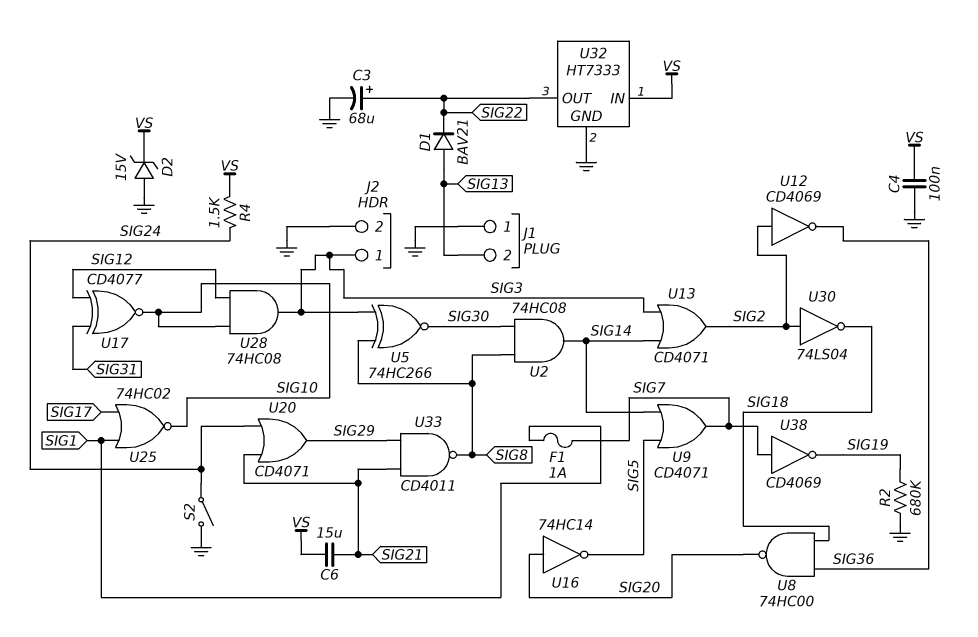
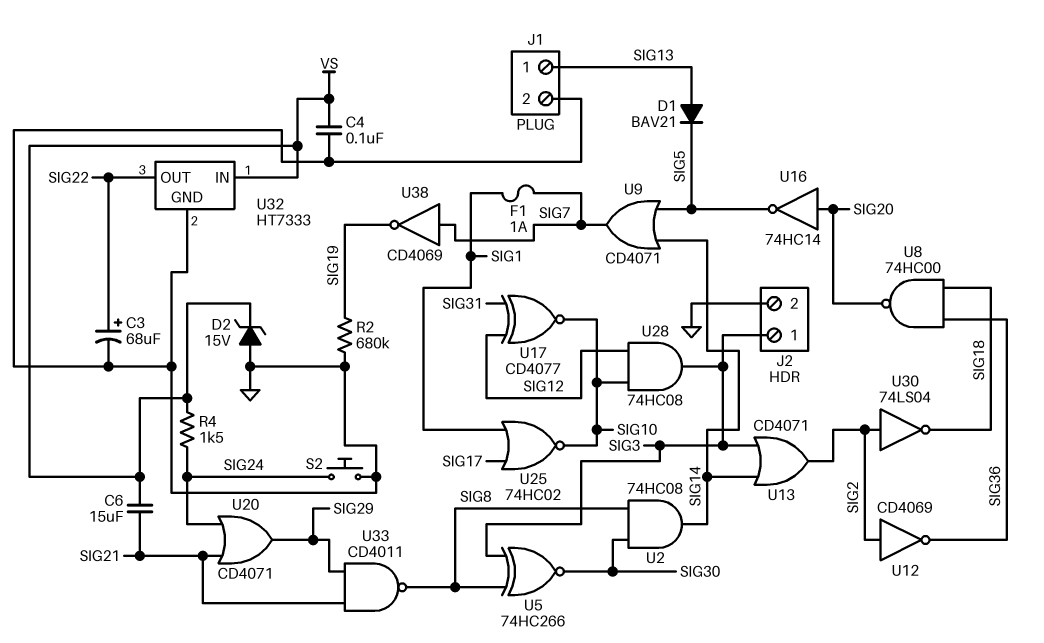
D1: diode BAV21 (A SIG13, K SIG22) -> diode BAV21 (A SIG13, K SIG5)
J1 pin 1: GND -> SIG13
J1 pin 2: SIG13 -> GND
S2: switch (GND, SIG24) -> button (GND, SIG24)

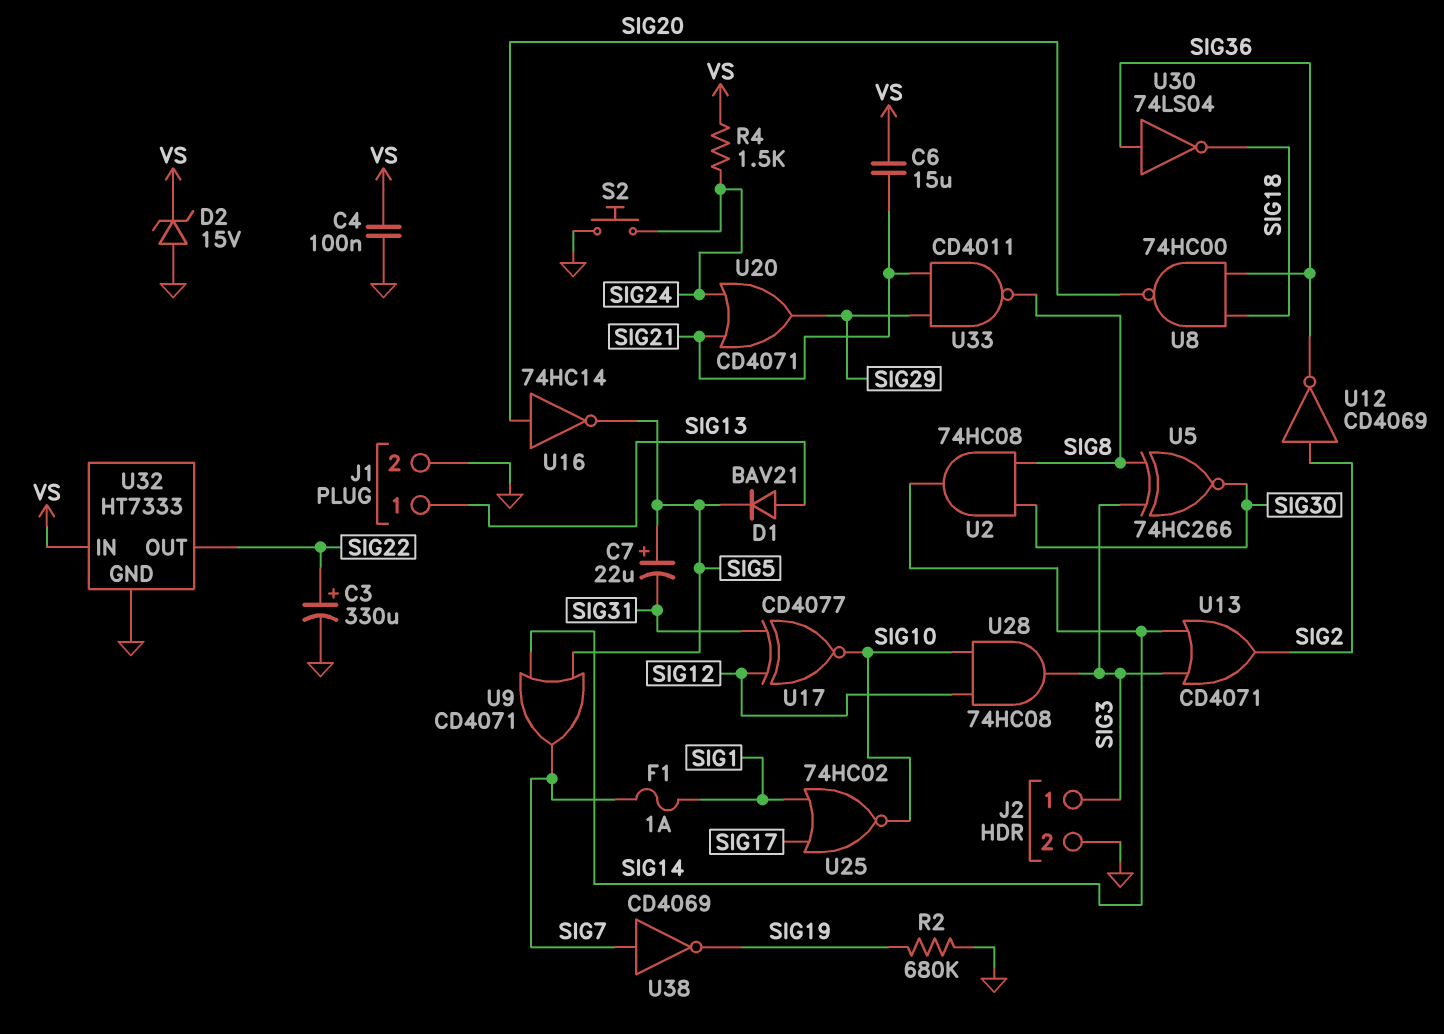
C3: 68uF (plus SIG22, minus GND) -> 330uF (plus SIG22, minus GND)
C7: none -> 22uF (plus SIG5, minus SIG31)
U30: NOT 74LS04 (in SIG2, out SIG18) -> NOT 74LS04 (in SIG36, out SIG18)

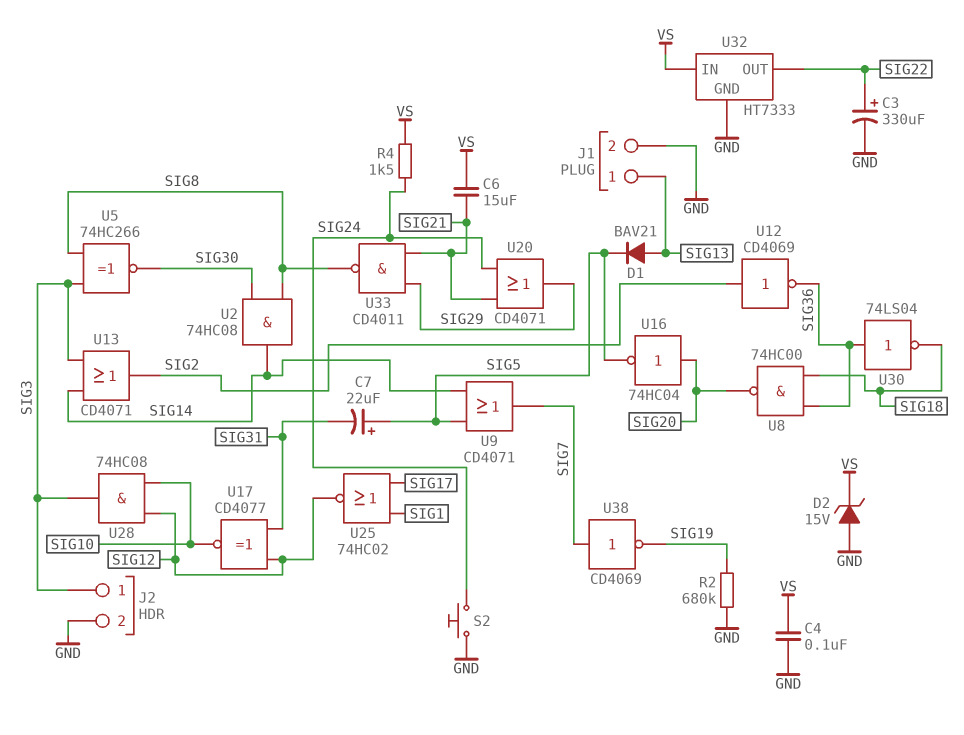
F1: 1A (SIG1, SIG7) -> none
U16: NOT 74HC14 (in SIG20, out SIG5) -> NOT 74HC04 (in SIG20, out SIG5)
U25: NOR 74HC02 (in SIG1, in SIG17, out SIG10) -> NOR 74HC02 (in SIG1, in SIG17, out SIG12)

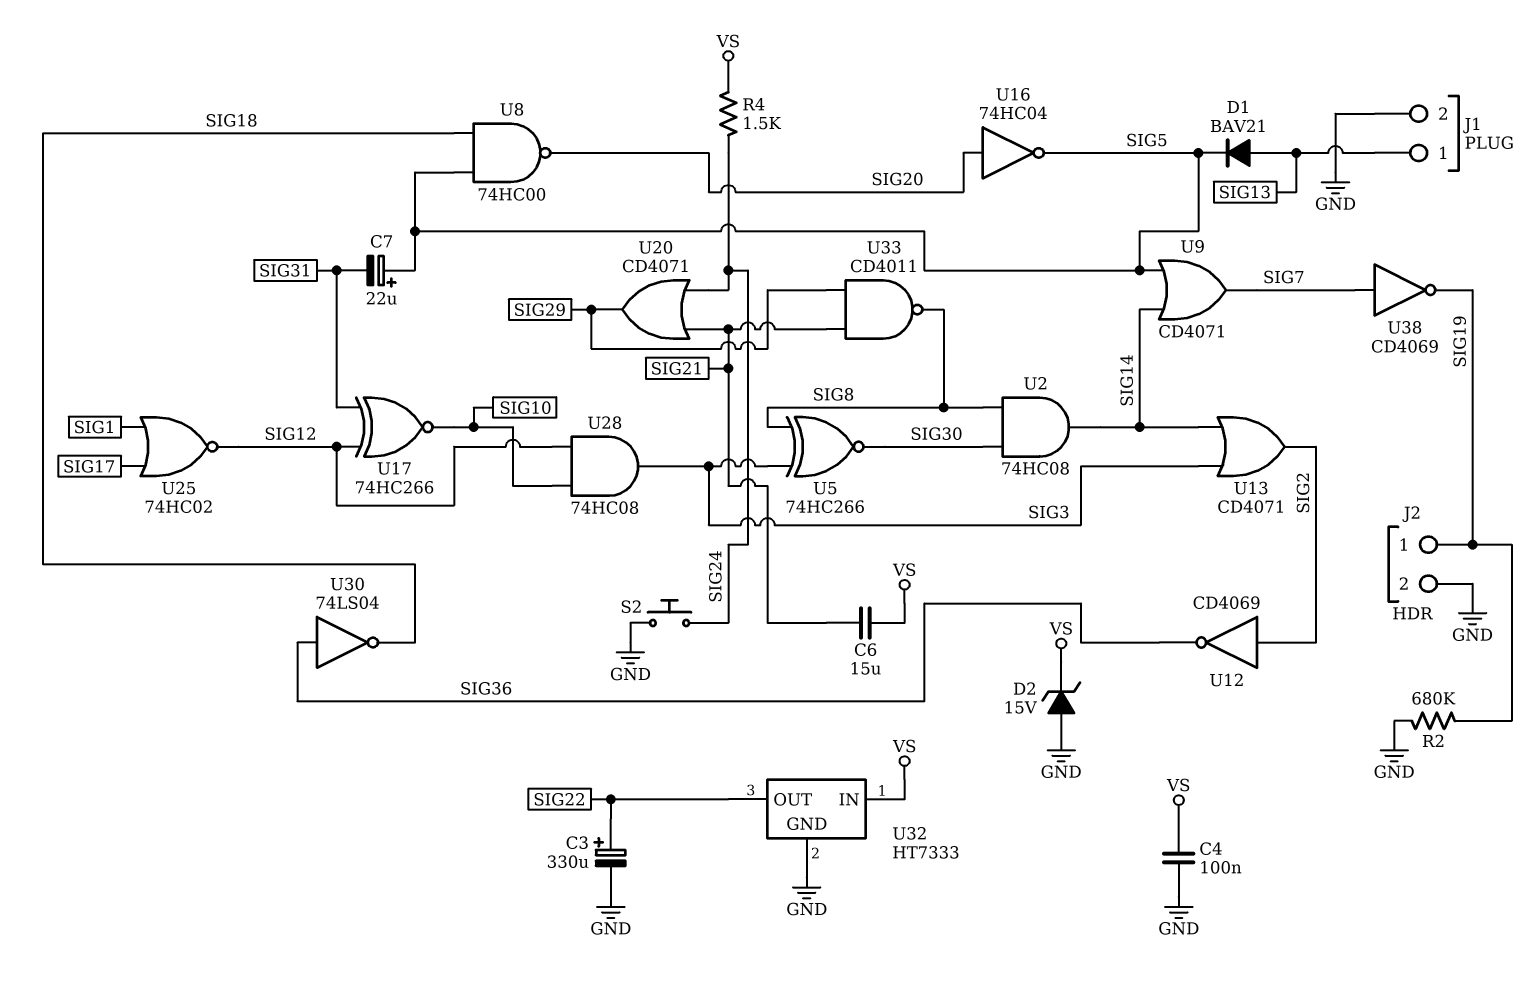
J2 pin 1: SIG3 -> SIG19
U8: NAND 74HC00 (in SIG18, in SIG36, out SIG20) -> NAND 74HC00 (in SIG5, in SIG18, out SIG20)
U17: XNOR CD4077 (in SIG12, in SIG31, out SIG10) -> XNOR 74HC266 (in SIG12, in SIG31, out SIG10)

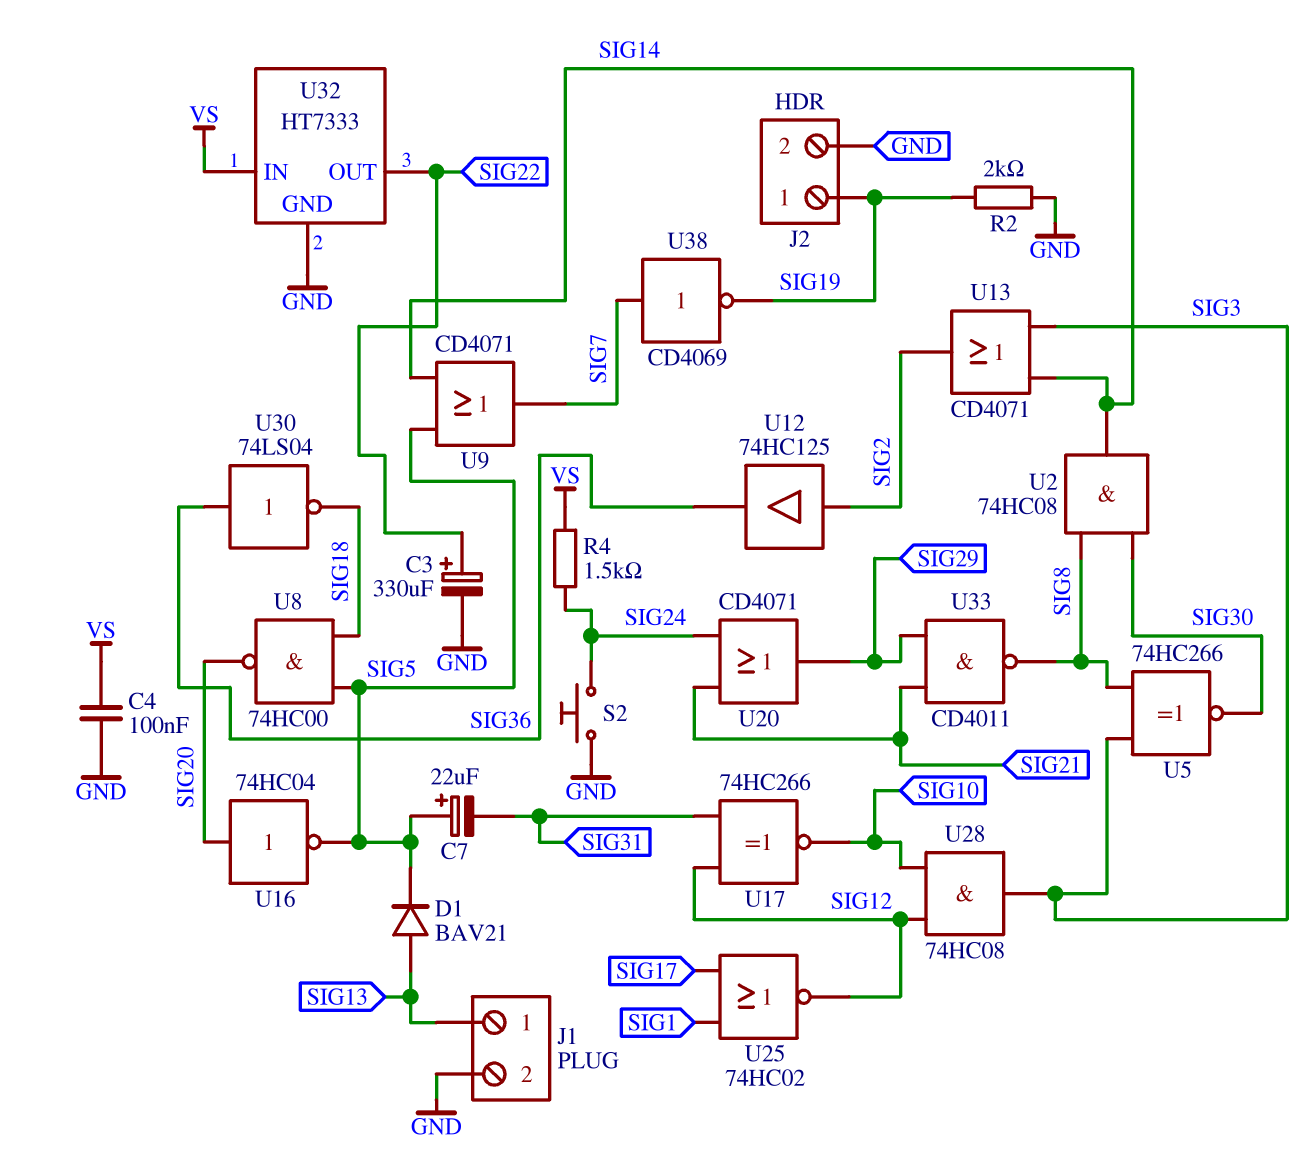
C6: 15uF (SIG21, VS) -> none
D2: zener 15V (A GND, K VS) -> none
R2: 680k (GND, SIG19) -> 2k (GND, SIG19)
U12: NOT CD4069 (in SIG2, out SIG36) -> buffer 74HC125 (in SIG2, out SIG36)

